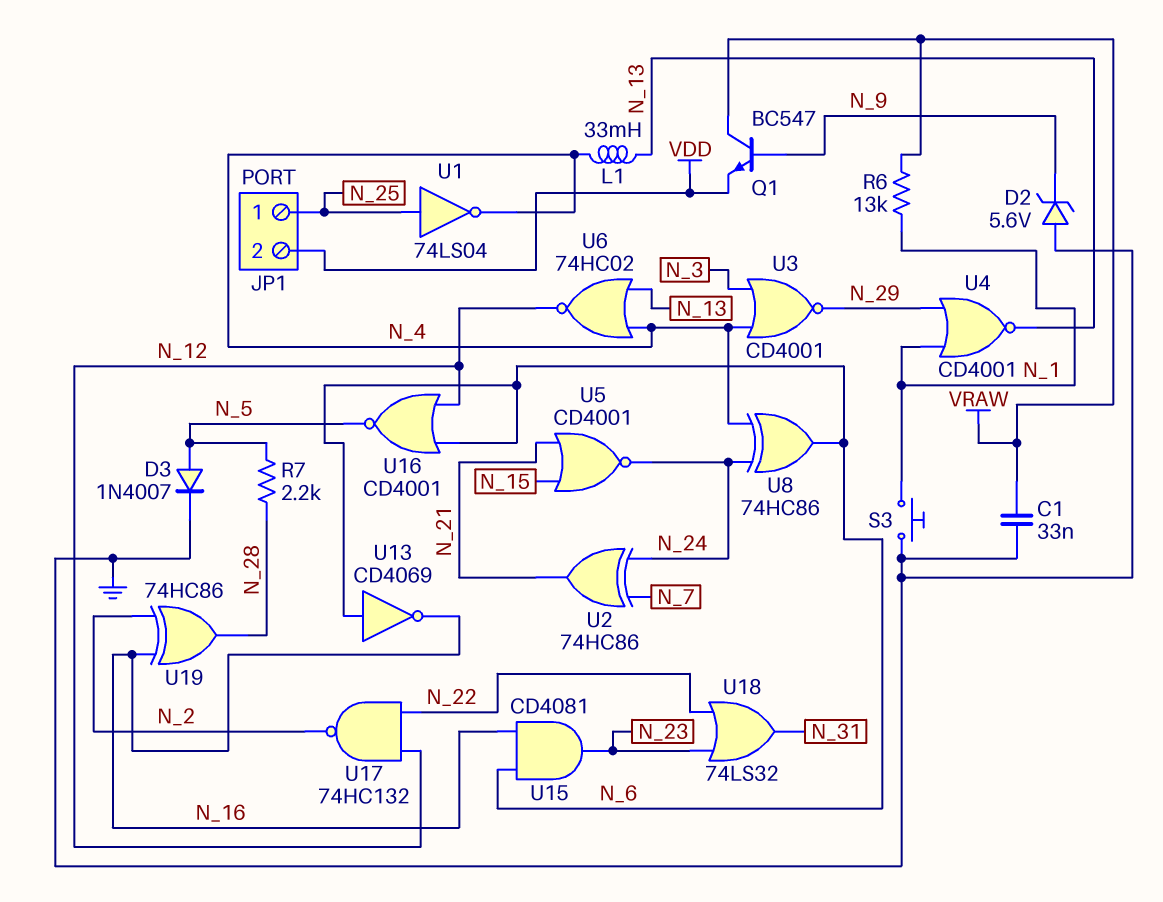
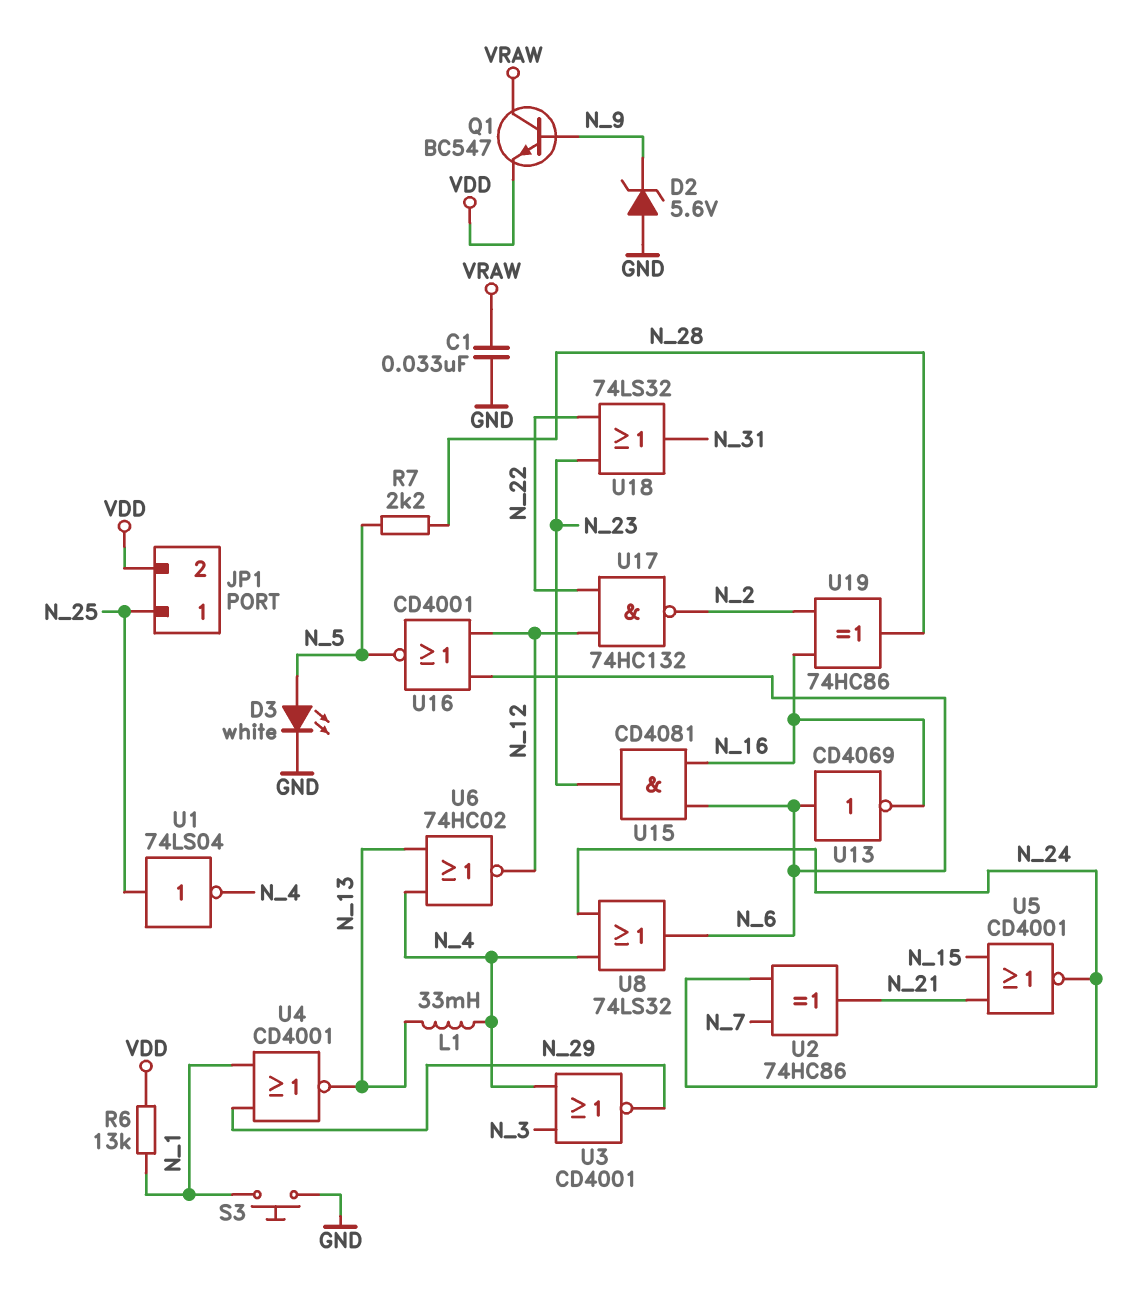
D3: diode 1N4007 (A N_5, K GND) -> LED white (A N_5, K GND)
R6: 13k (N_1, VRAW) -> 13k (N_1, VDD)
U8: XOR 74HC86 (in N_4, in N_24, out N_6) -> OR 74LS32 (in N_4, in N_24, out N_6)

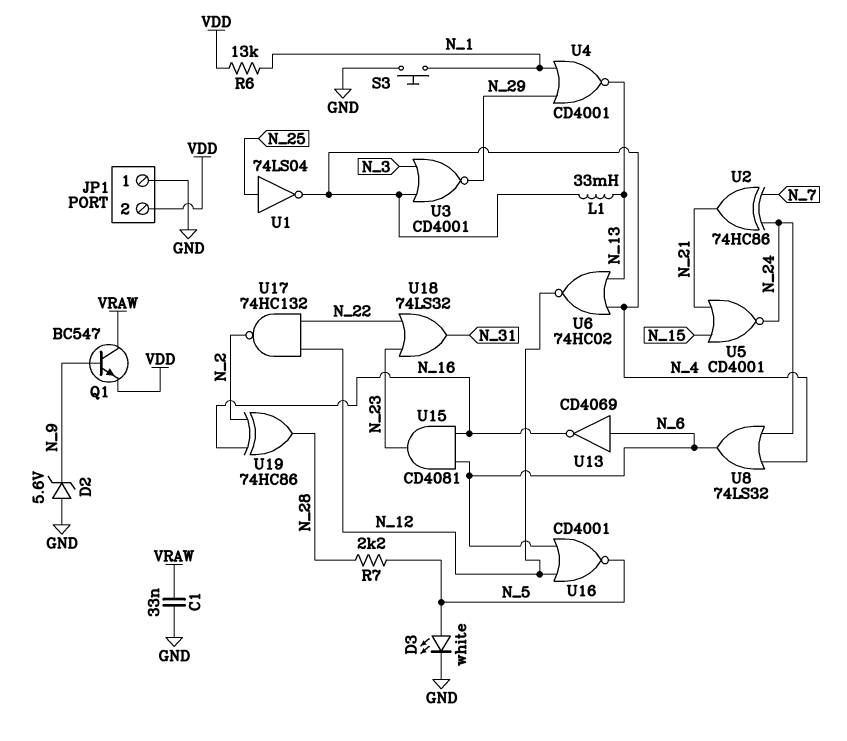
JP1 pin 1: N_25 -> GND

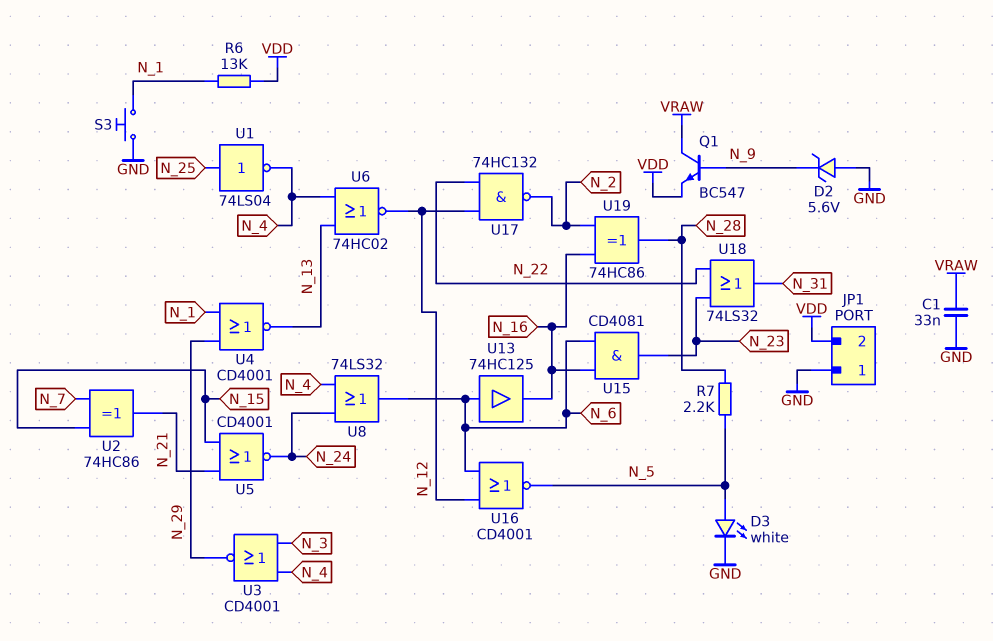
L1: 33mH (N_4, N_13) -> none
U2: XOR 74HC86 (in N_7, in N_24, out N_21) -> XOR 74HC86 (in N_7, in N_15, out N_21)
U13: NOT CD4069 (in N_6, out N_16) -> buffer 74HC125 (in N_6, out N_16)

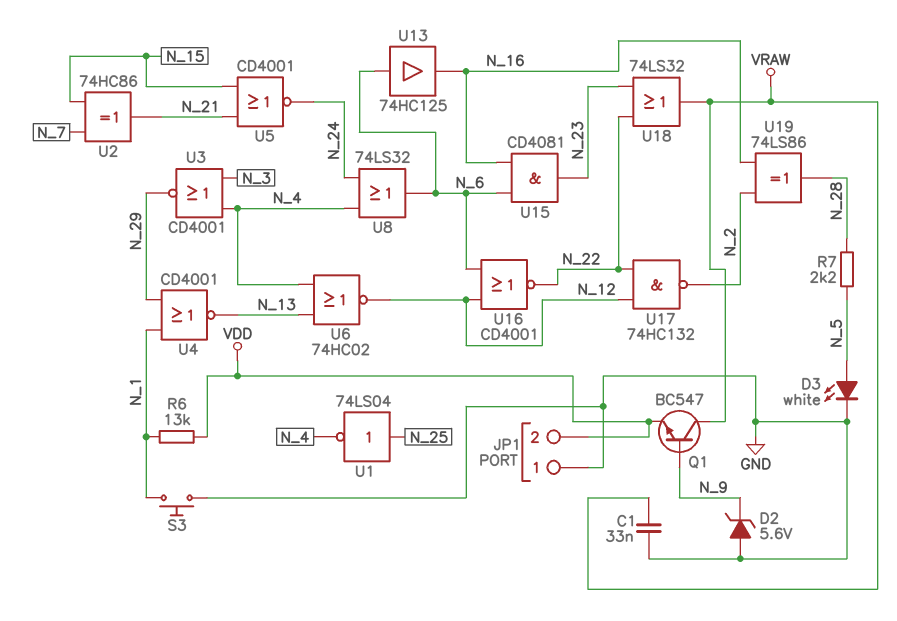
U16: NOR CD4001 (in N_6, in N_12, out N_5) -> NOR CD4001 (in N_6, in N_12, out N_22)
U18: OR 74LS32 (in N_22, in N_23, out N_31) -> OR 74LS32 (in N_22, in N_23, out VRAW)
U19: XOR 74HC86 (in N_2, in N_16, out N_28) -> XOR 74LS86 (in N_2, in N_16, out N_28)

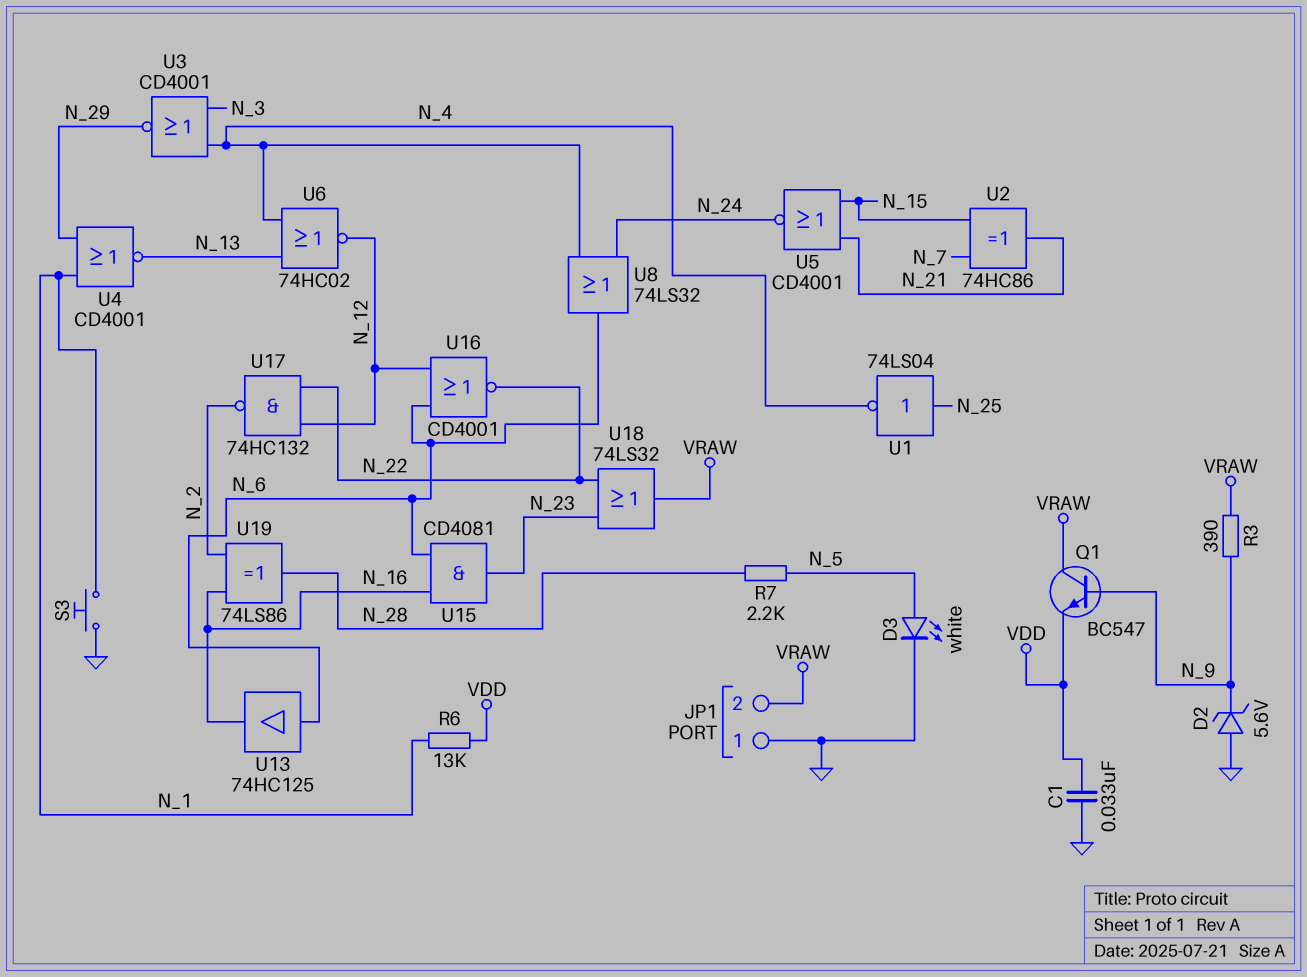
C1: 33nF (GND, VRAW) -> 33nF (GND, VDD)
JP1 pin 2: VDD -> VRAW
R3: none -> 390 (N_9, VRAW)

